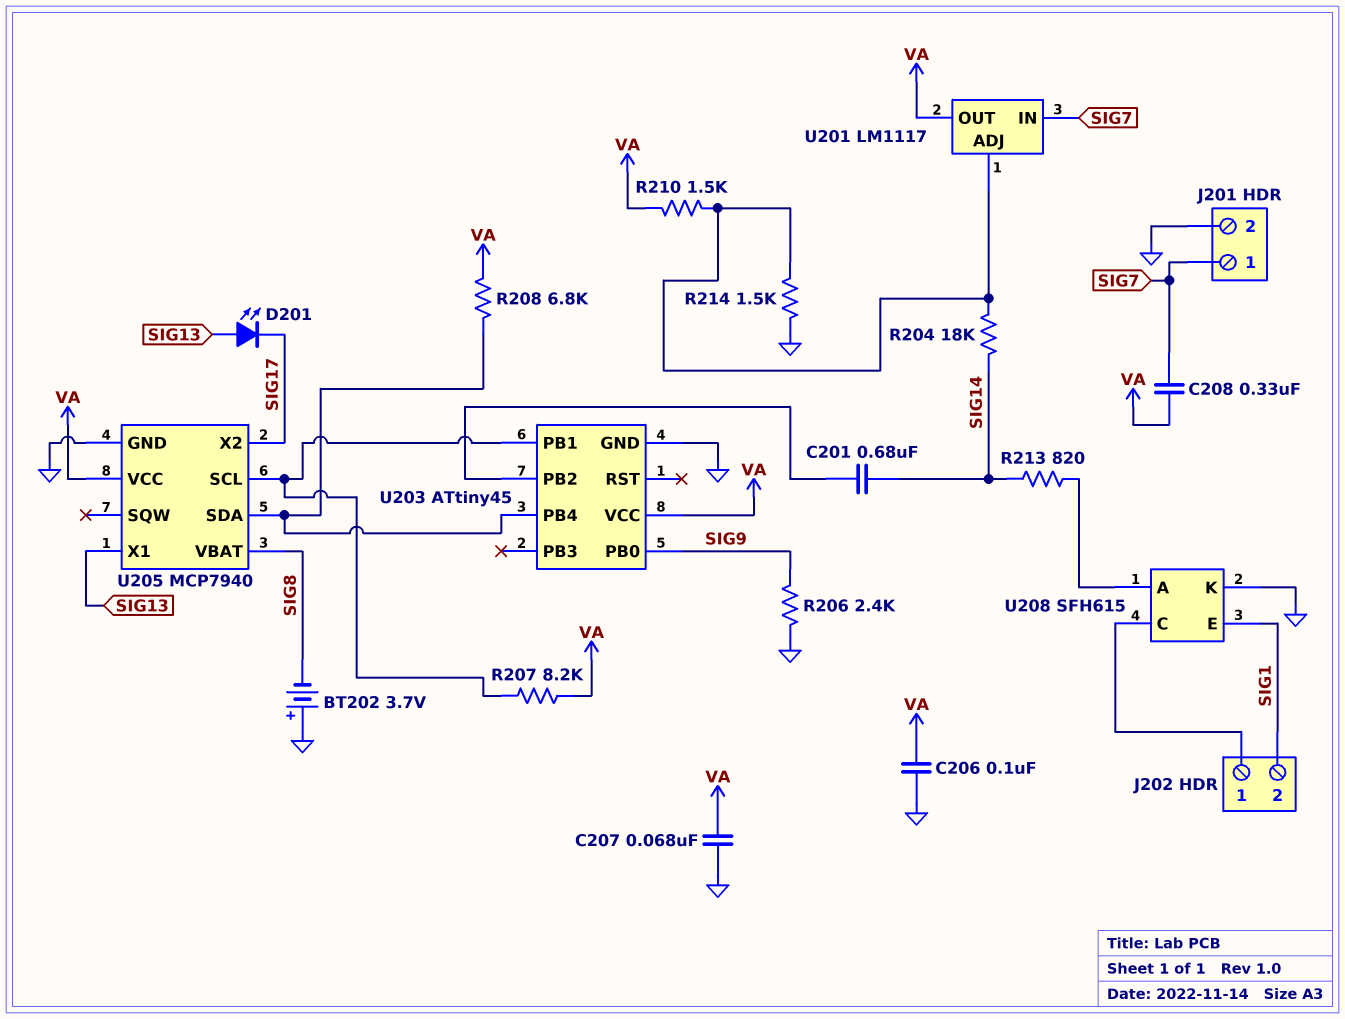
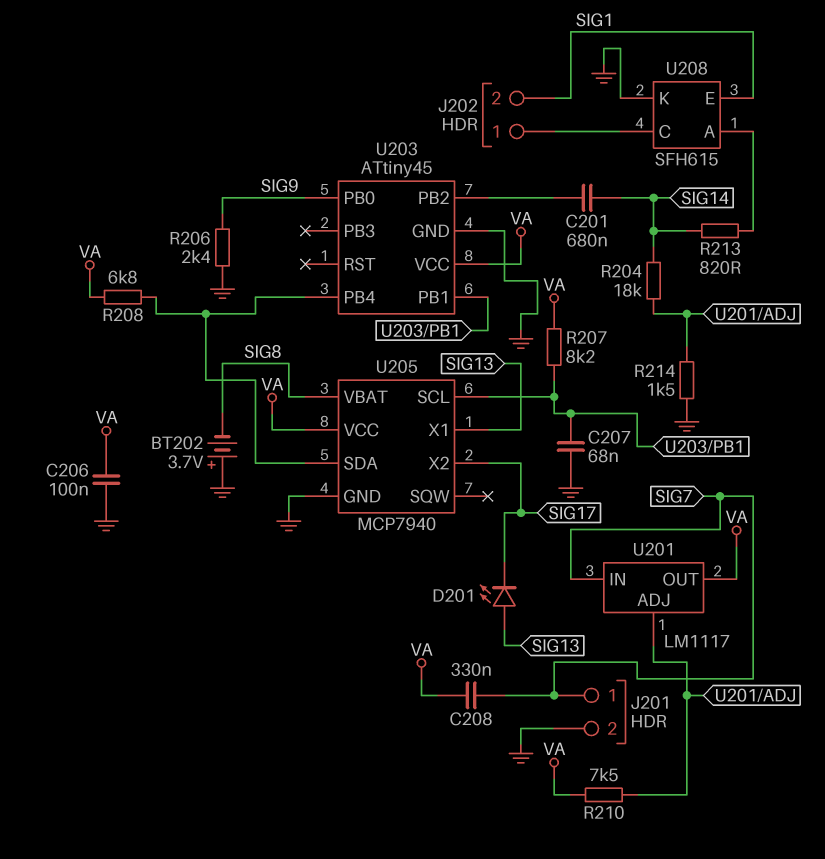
C207: 68nF (GND, VA) -> 68nF (GND, U203/PB1)
R210: 1.5k (U201/ADJ, VA) -> 7.5k (U201/ADJ, VA)

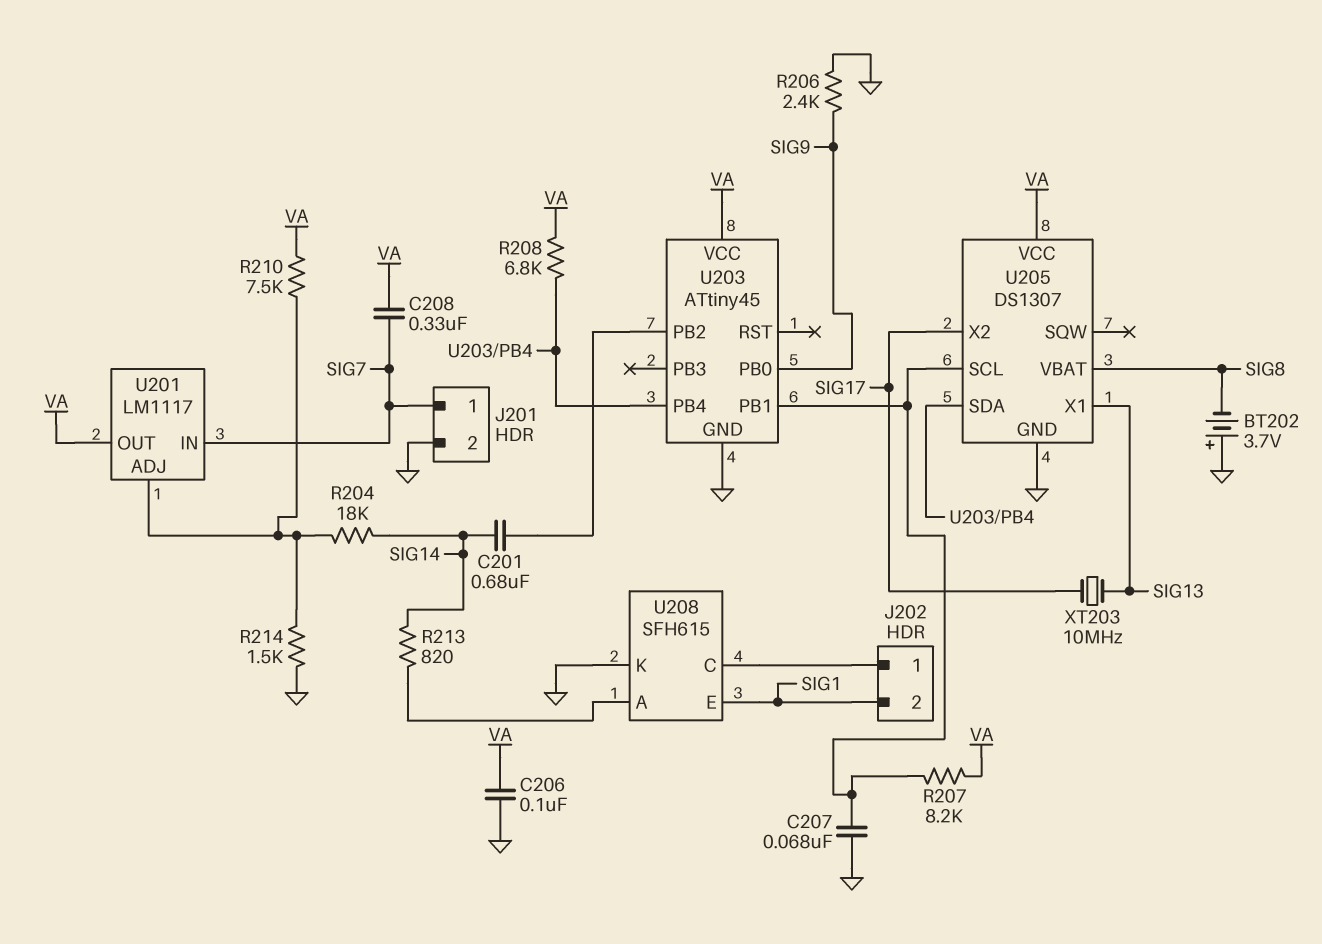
D201: LED (A SIG13, K SIG17) -> none
U205: MCP7940 -> DS1307
XT203: none -> 10MHz (SIG13, SIG17)

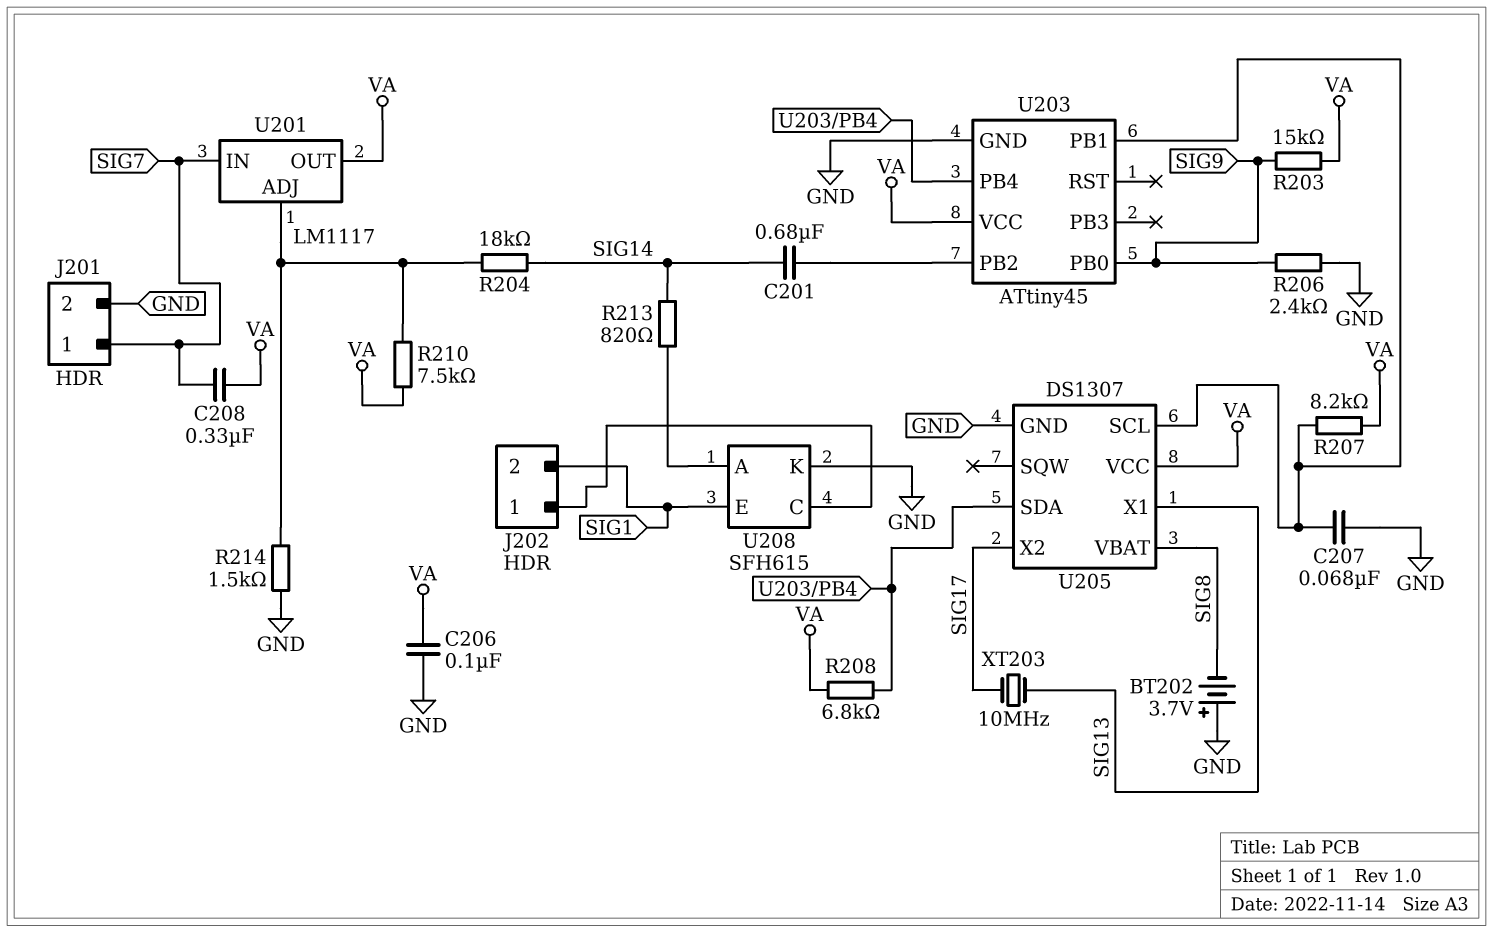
R203: none -> 15k (SIG9, VA)

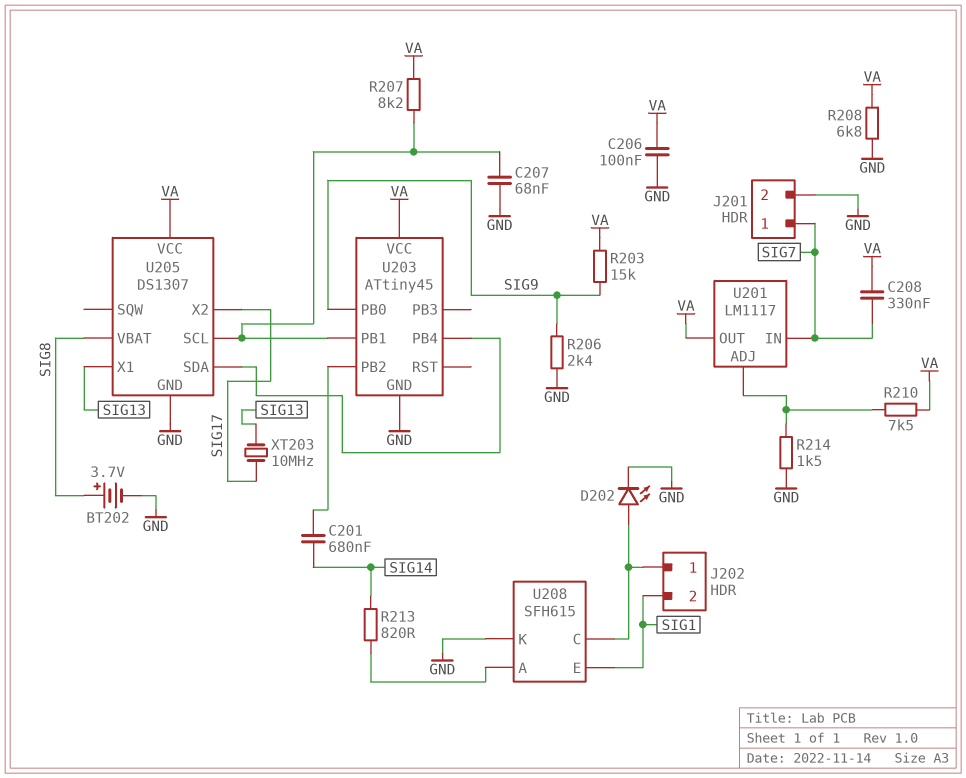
BT202: 3.7V (plus GND, minus SIG8) -> 3.7V (plus SIG8, minus GND)
D202: none -> LED (A J202/1, K GND)
R204: 18k (SIG14, U201/ADJ) -> none
R208: 6.8k (U203/PB4, VA) -> 6.8k (GND, VA)

